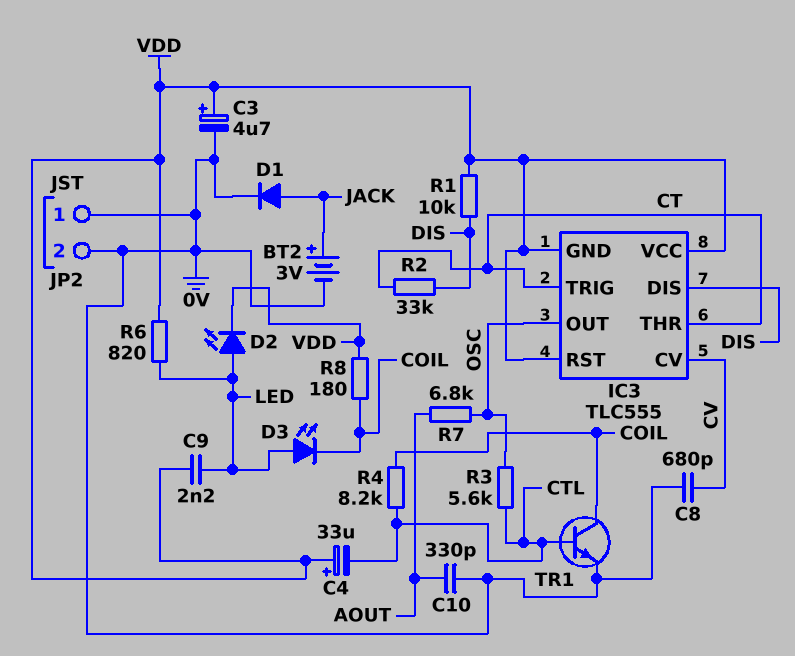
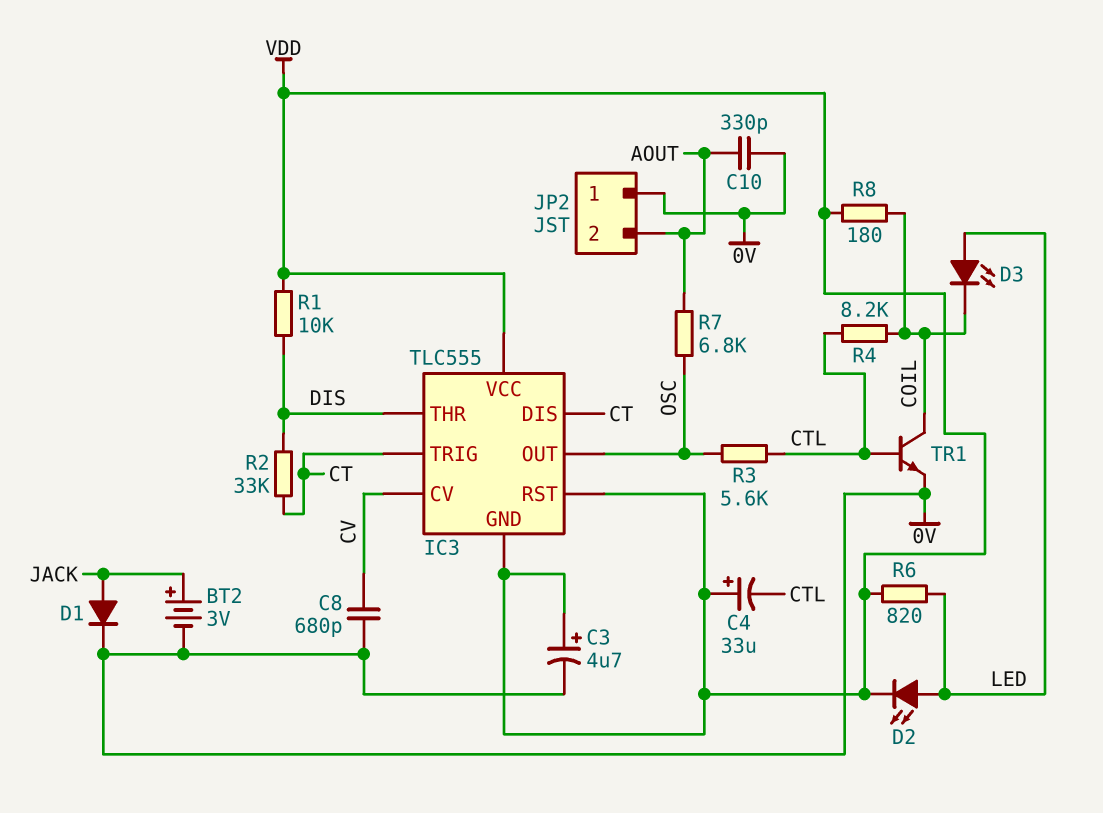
C9: 2.2nF (LED, VDD) -> none
IC3 pin DIS: DIS -> CT
IC3 pin THR: CT -> DIS
JP2 pin 2: 0V -> AOUT

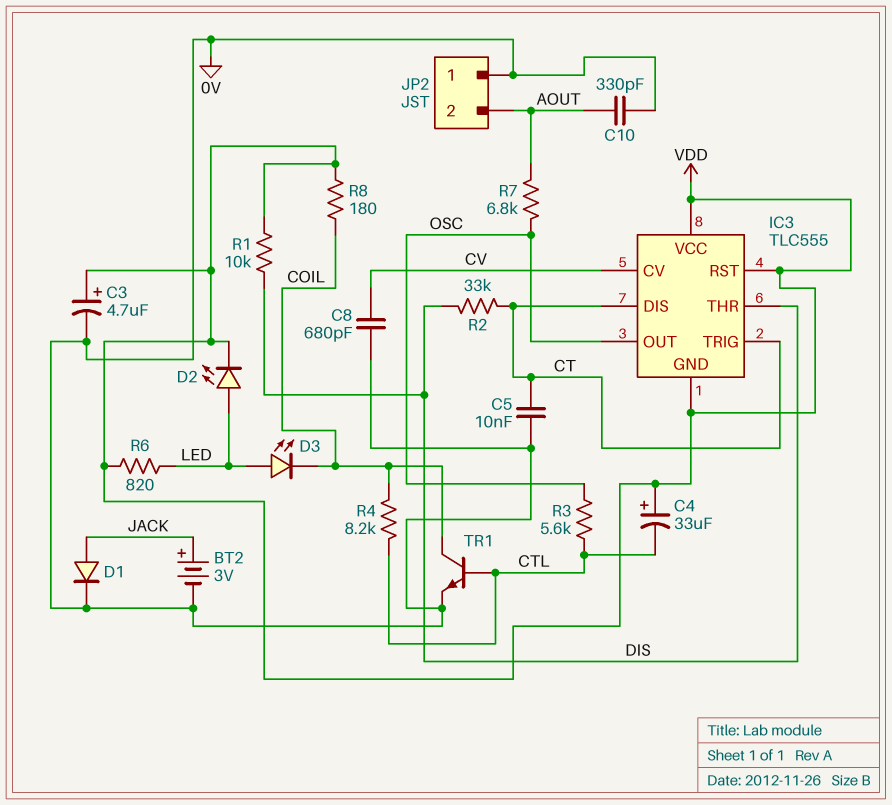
C5: none -> 10nF (0V, CT)

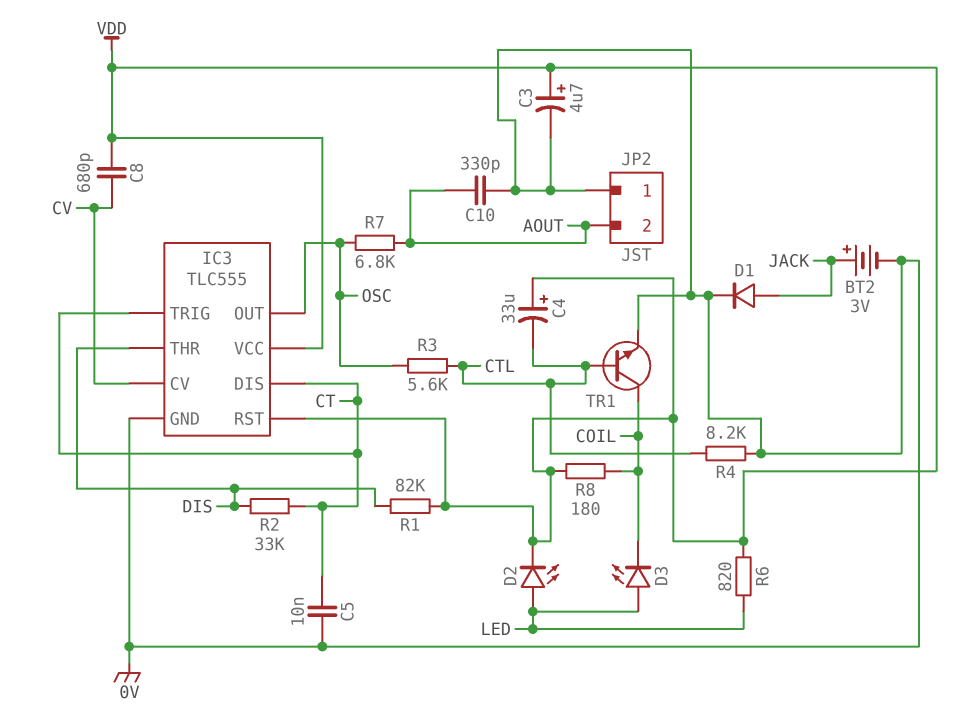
C8: 680pF (0V, CV) -> 680pF (CV, VDD)
IC3 pin GND: VDD -> 0V
R1: 10k (DIS, VDD) -> 82k (DIS, VDD)
R4: 8.2k (COIL, CTL) -> 8.2k (0V, CTL)

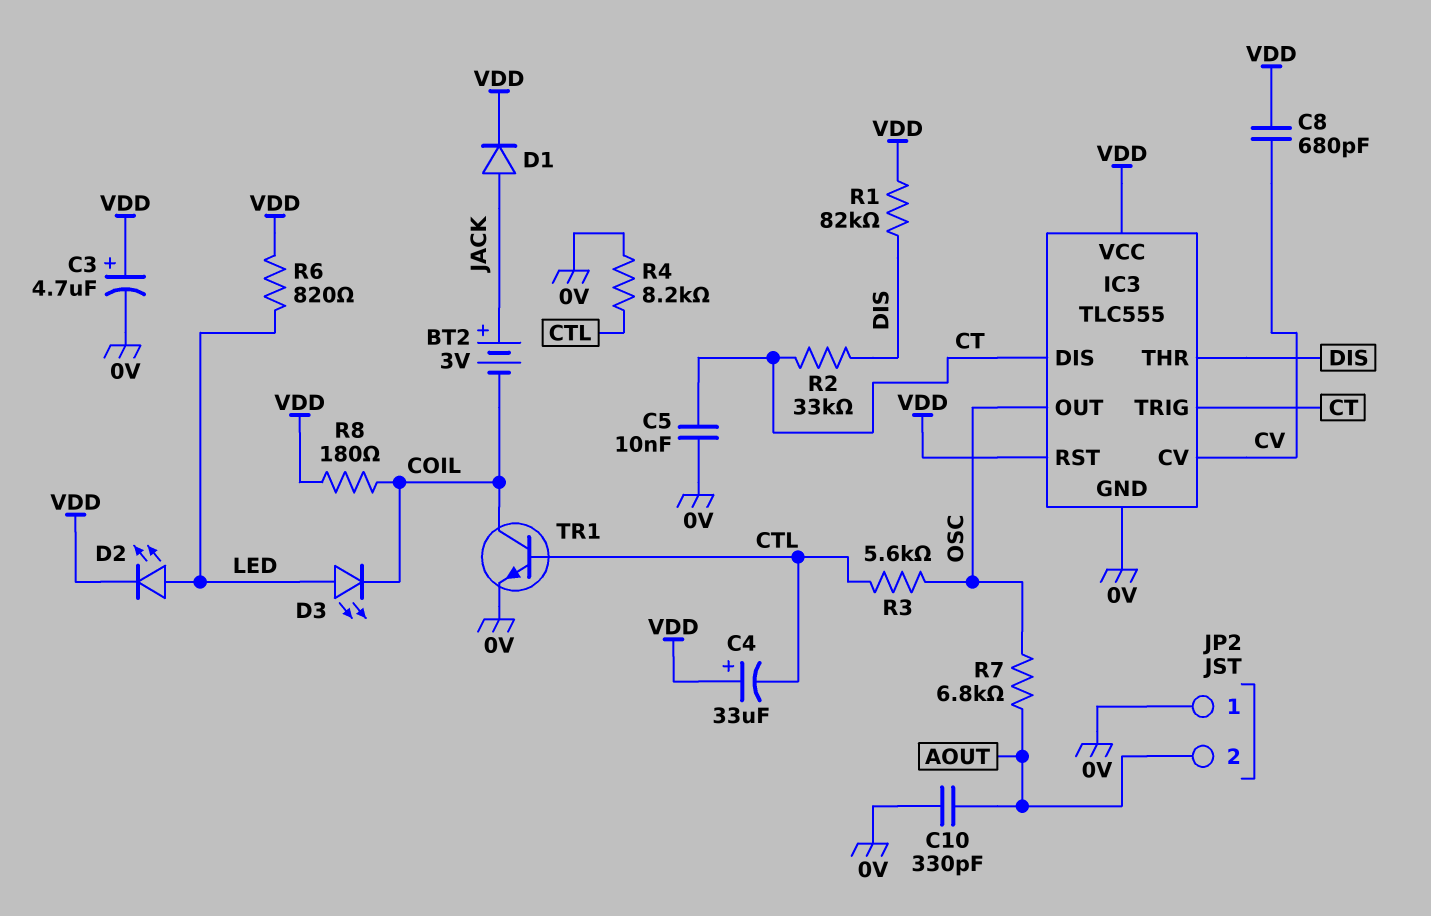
BT2: 3V (plus JACK, minus 0V) -> 3V (plus JACK, minus COIL)
D1: diode (A JACK, K 0V) -> diode (A JACK, K VDD)

